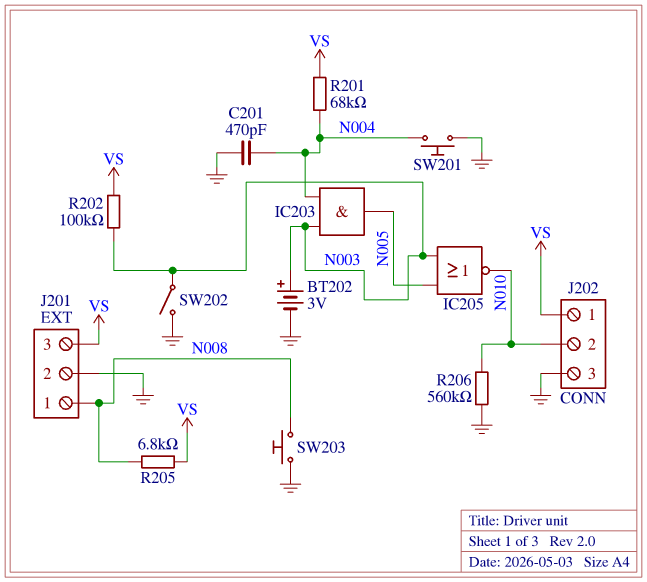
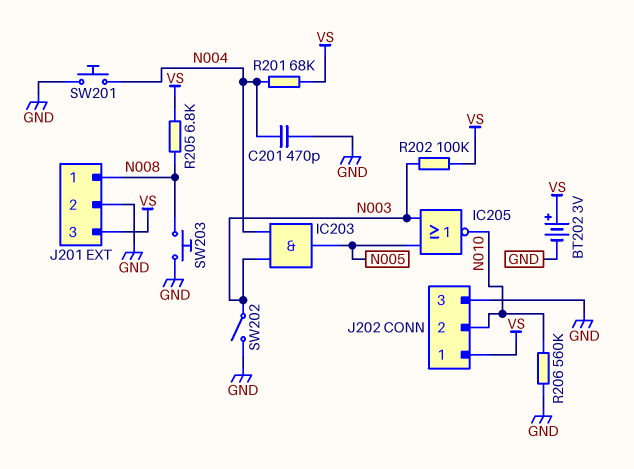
BT202: 3V (plus N003, minus GND) -> 3V (plus VS, minus GND)

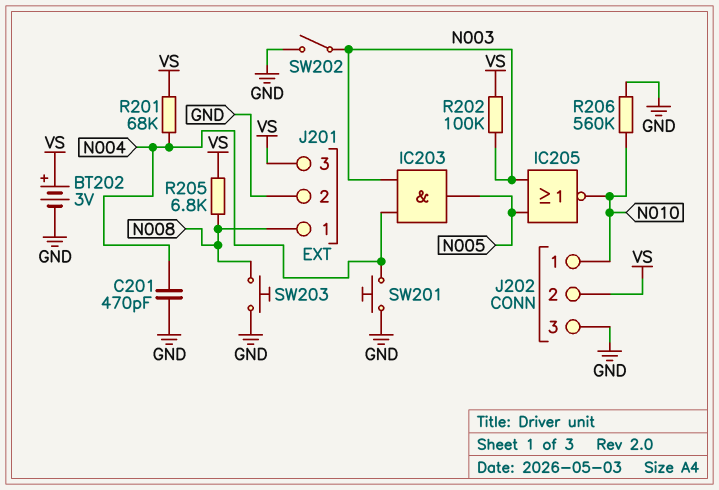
J202 pin 1: VS -> N010
J202 pin 2: N010 -> VS

